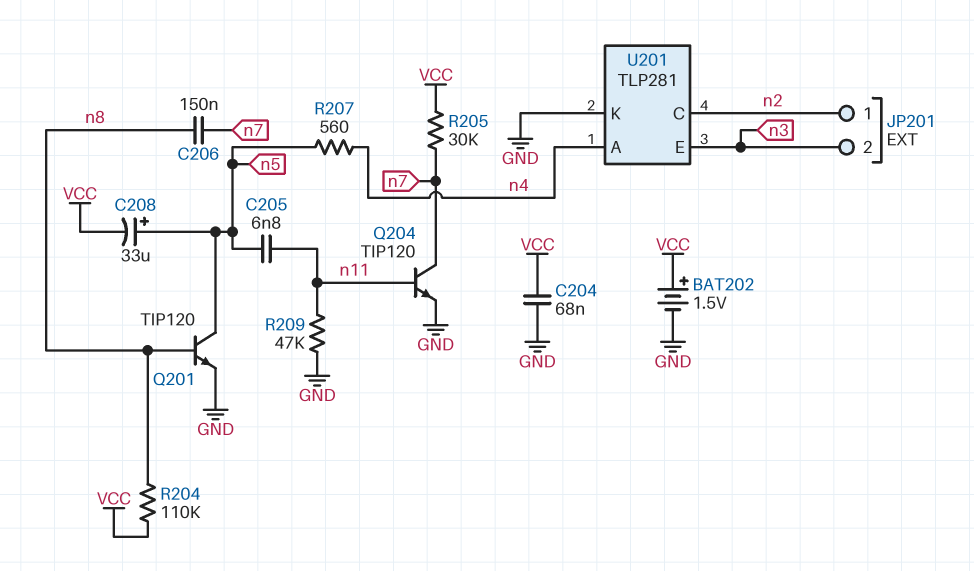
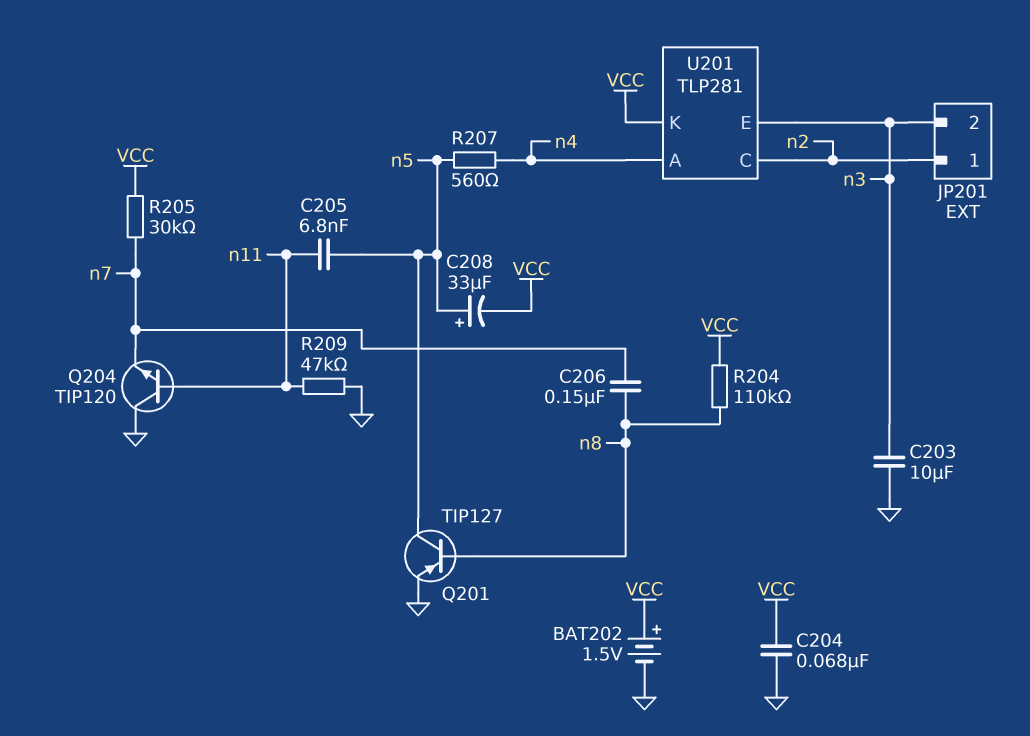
C203: none -> 10uF (GND, n3)
Q201: NPN TIP120 (B n8, C n5, E GND) -> PNP TIP127 (B n8, C n5, E GND)
Q204: NPN TIP120 (B n11, C n7, E GND) -> NPN TIP120 (B n11, C GND, E n7)
U201 pin K: GND -> VCC

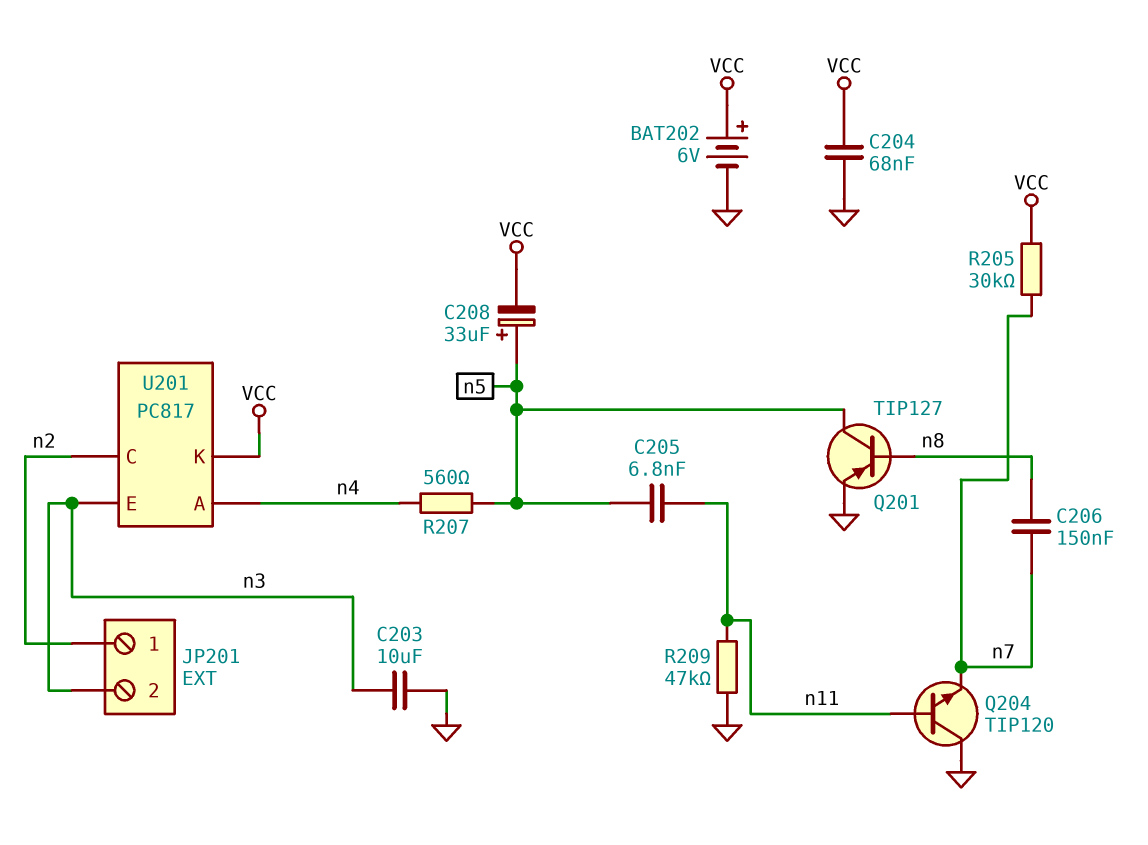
BAT202: 1.5V (plus VCC, minus GND) -> 6V (plus VCC, minus GND)
R204: 110k (VCC, n8) -> none
U201: TLP281 -> PC817

